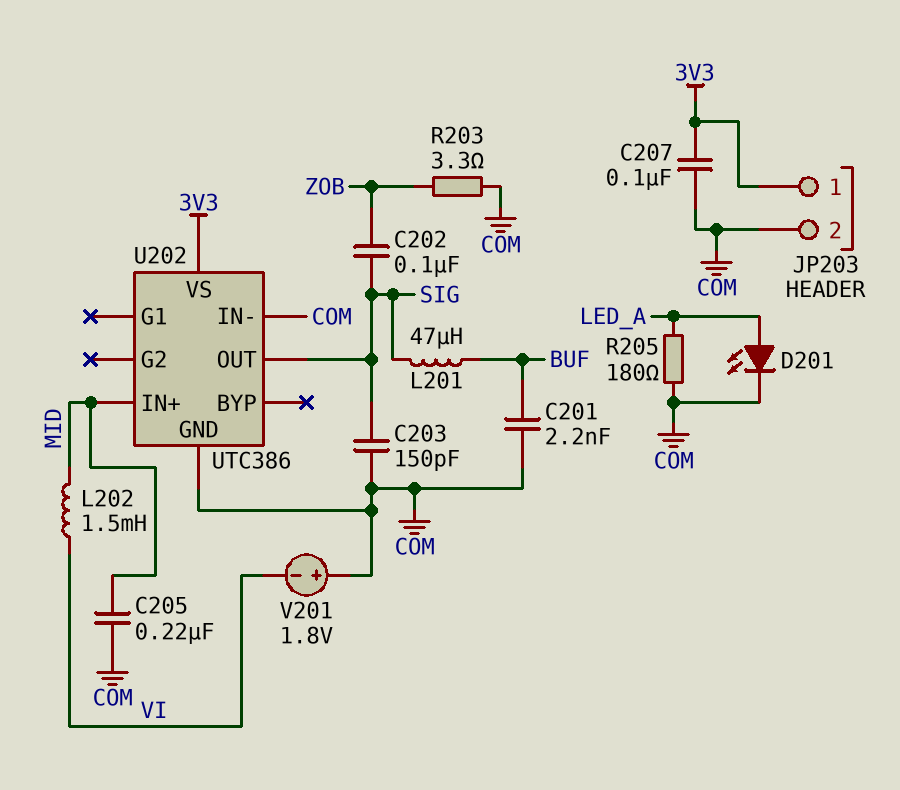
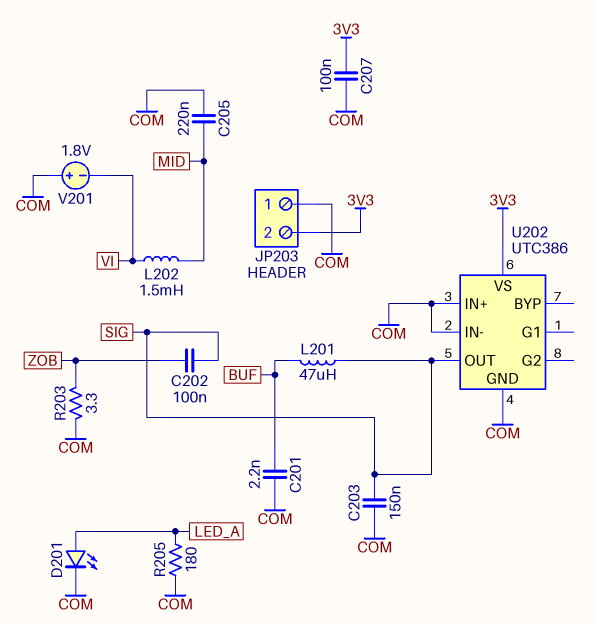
C203: 150pF (COM, SIG) -> 150nF (COM, SIG)
JP203 pin 1: 3V3 -> COM
JP203 pin 2: COM -> 3V3
U202 pin IN+: MID -> COM

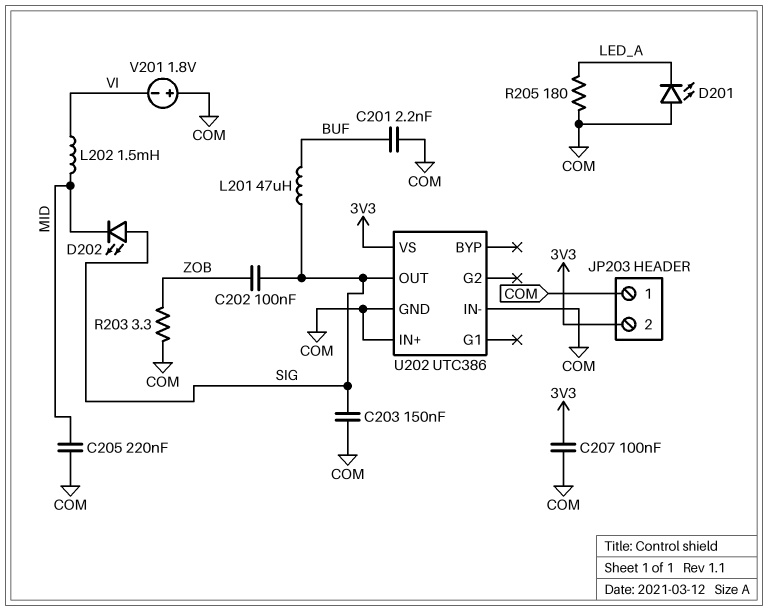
D201: LED (A LED_A, K COM) -> LED (A COM, K LED_A)
D202: none -> LED (A SIG, K MID)

